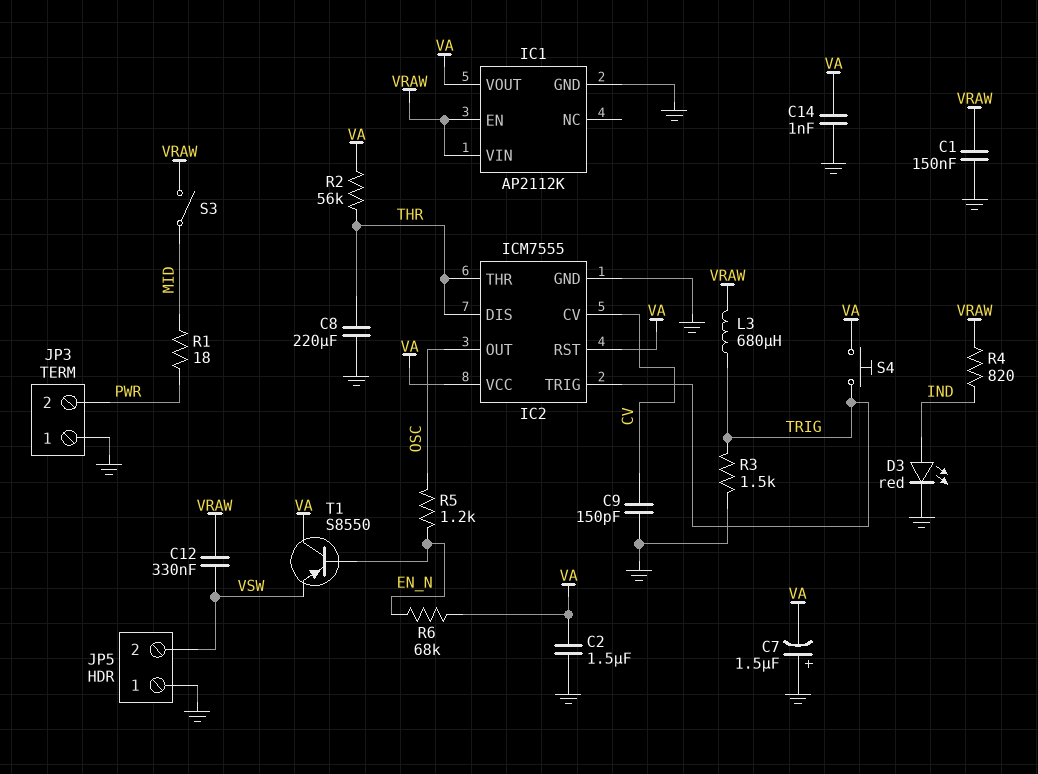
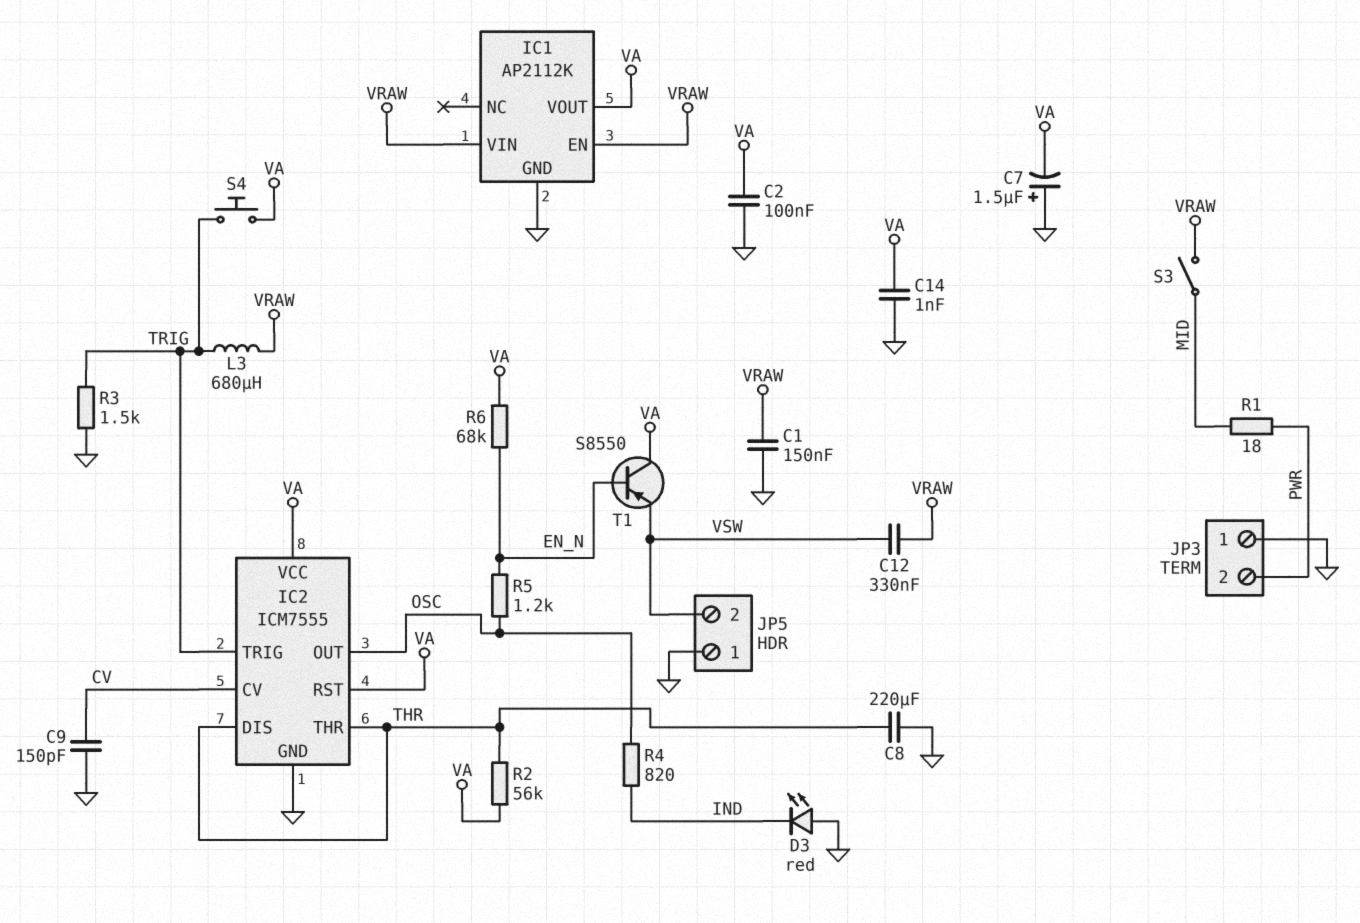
C2: 1.5uF (GND, VA) -> 100nF (GND, VA)
D3: LED red (A IND, K GND) -> LED red (A GND, K IND)
R4: 820 (IND, VRAW) -> 820 (IND, OSC)

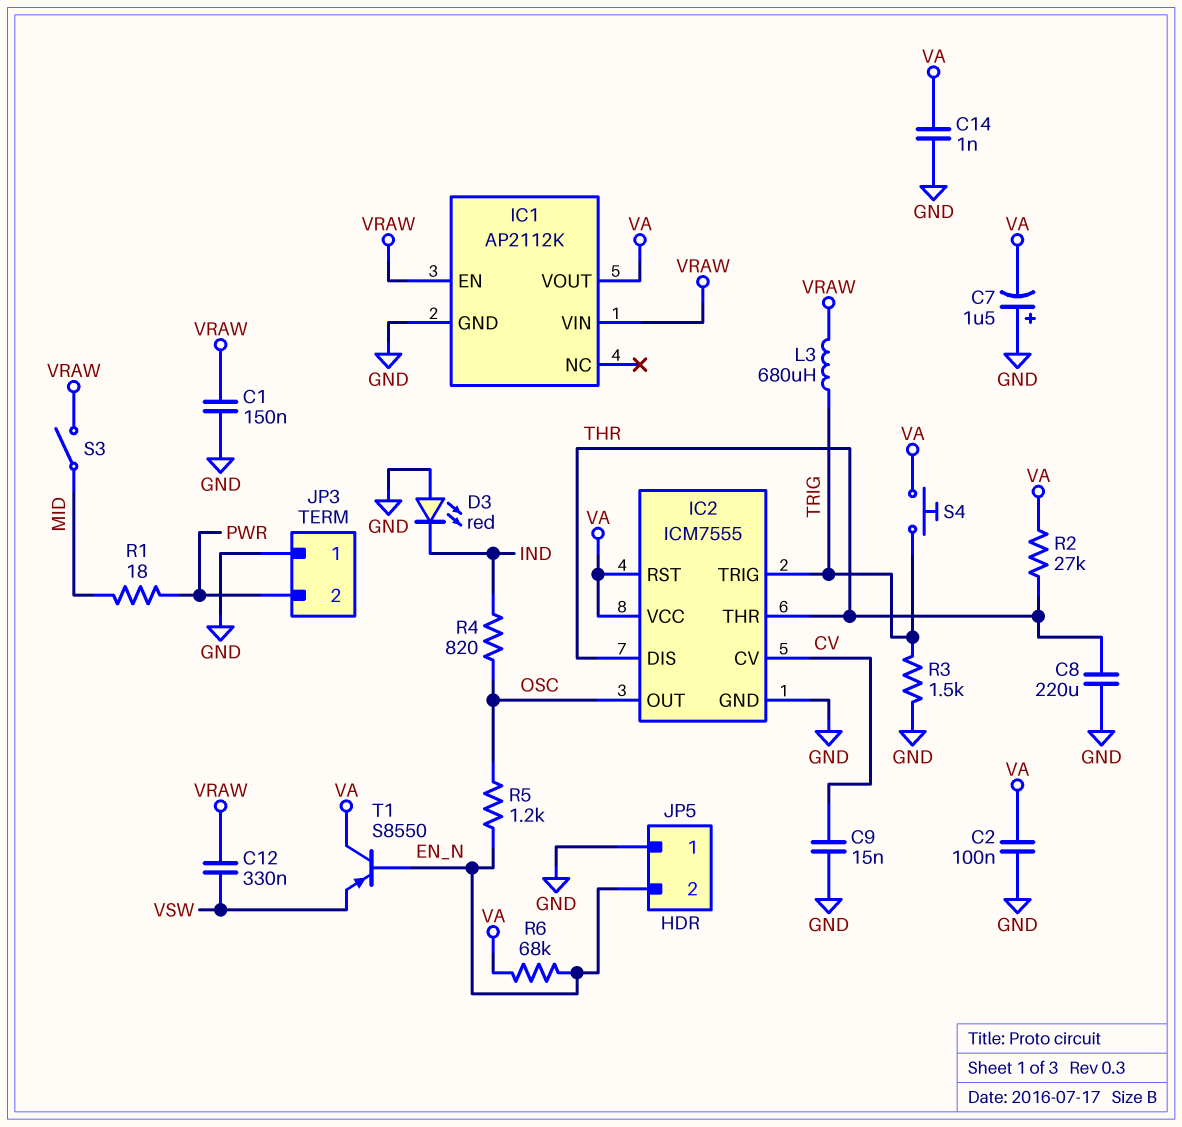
C9: 150pF (CV, GND) -> 15nF (CV, GND)
JP5 pin 2: VSW -> EN_N
R2: 56k (THR, VA) -> 27k (THR, VA)

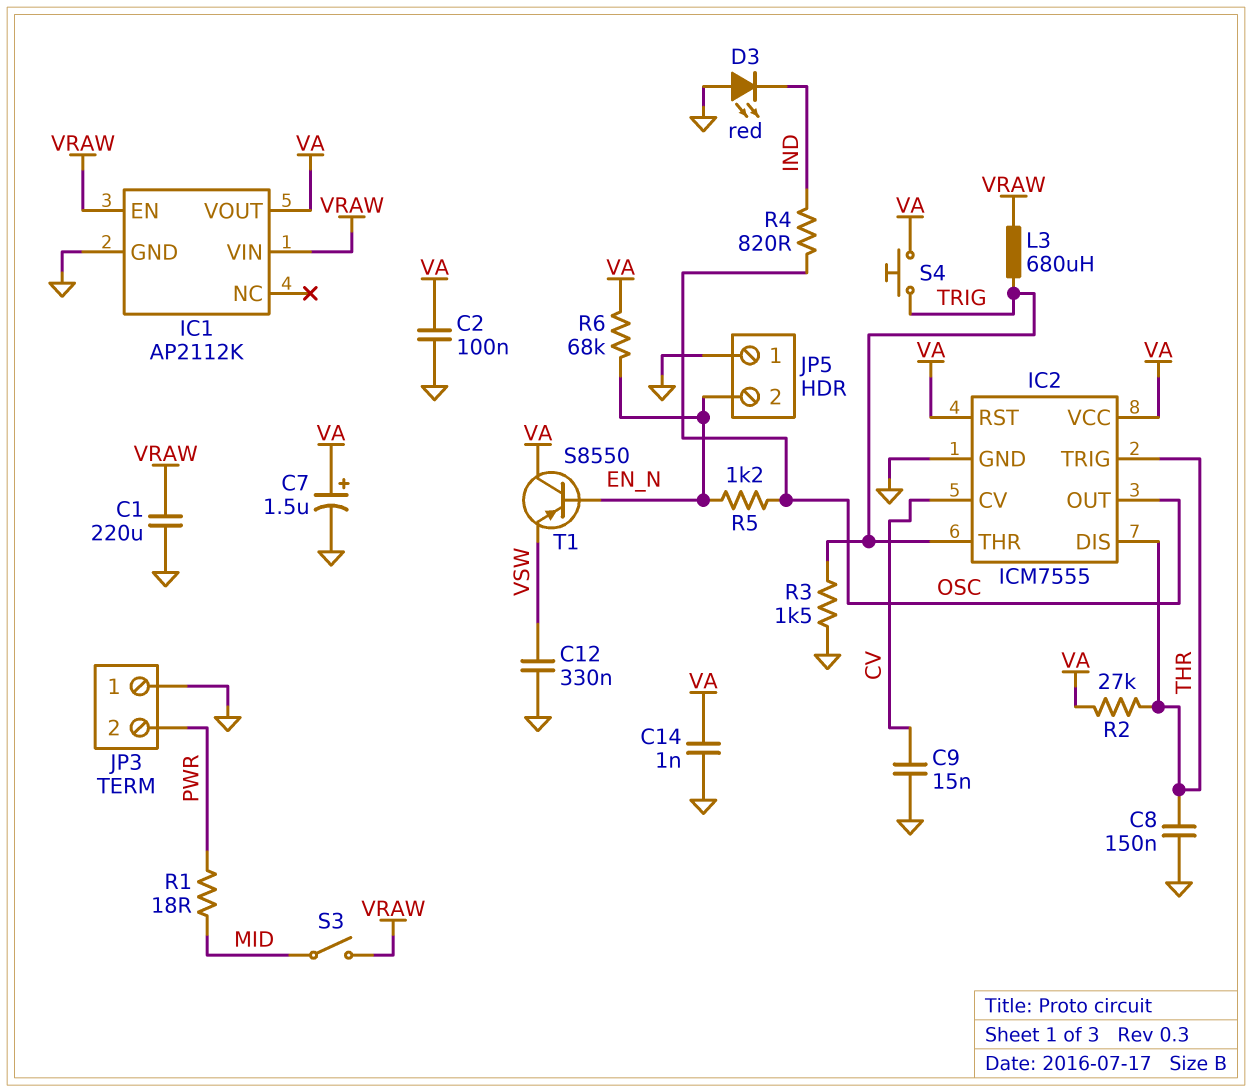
C1: 150nF (GND, VRAW) -> 220uF (GND, VRAW)
C7: 1.5uF (plus GND, minus VA) -> 1.5uF (plus VA, minus GND)
C8: 220uF (GND, THR) -> 150nF (GND, THR)
C12: 330nF (VRAW, VSW) -> 330nF (GND, VSW)
IC2 pin THR: THR -> TRIG
IC2 pin TRIG: TRIG -> THR

